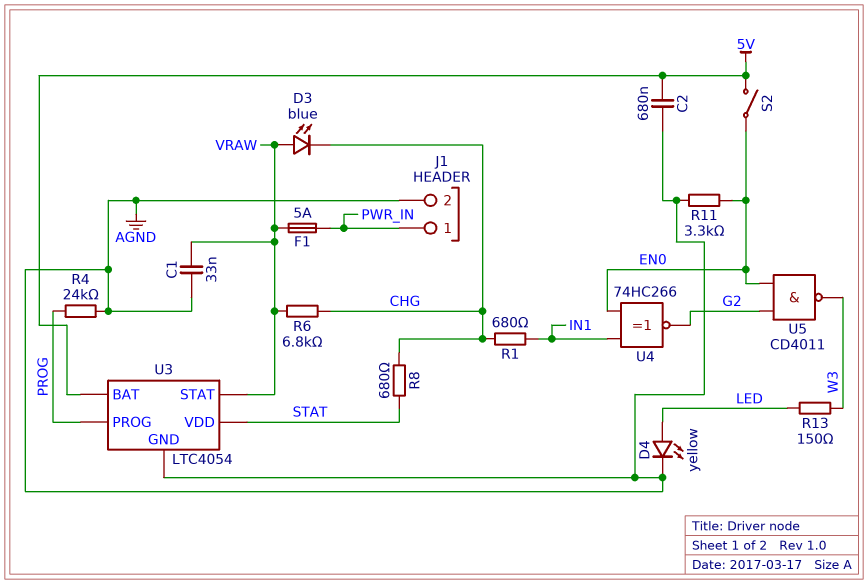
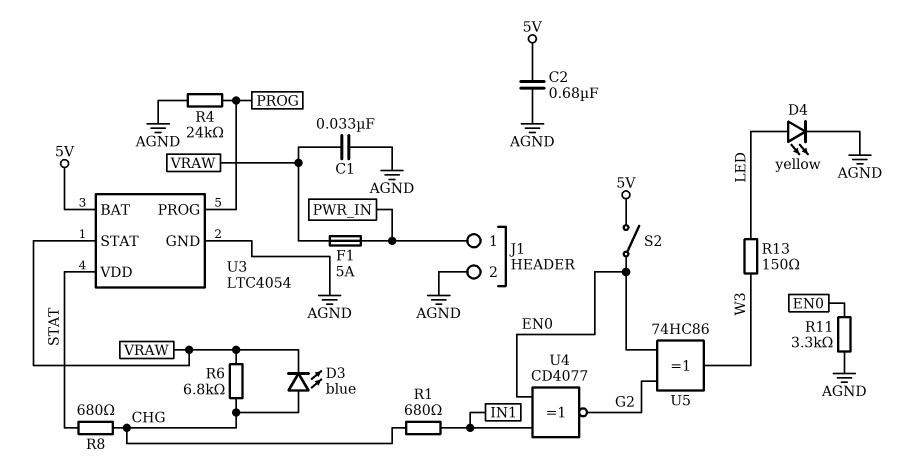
D3: LED blue (A VRAW, K CHG) -> LED blue (A CHG, K VRAW)
U4: XNOR 74HC266 (in EN0, in IN1, out G2) -> XNOR CD4077 (in EN0, in IN1, out G2)
U5: NAND CD4011 (in EN0, in G2, out W3) -> XOR 74HC86 (in EN0, in G2, out W3)

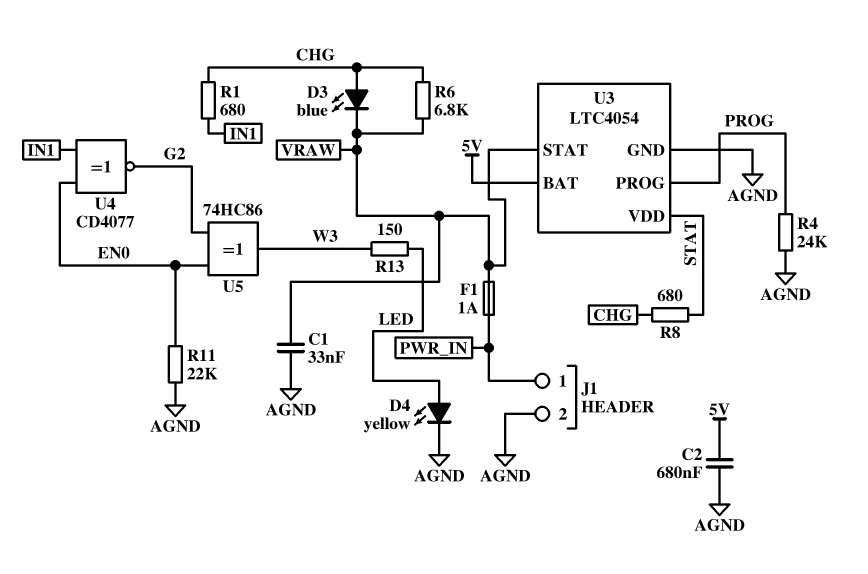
F1: 5A (PWR_IN, VRAW) -> 1A (PWR_IN, VRAW)
R11: 3.3k (AGND, EN0) -> 22k (AGND, EN0)
S2: switch (5V, EN0) -> none

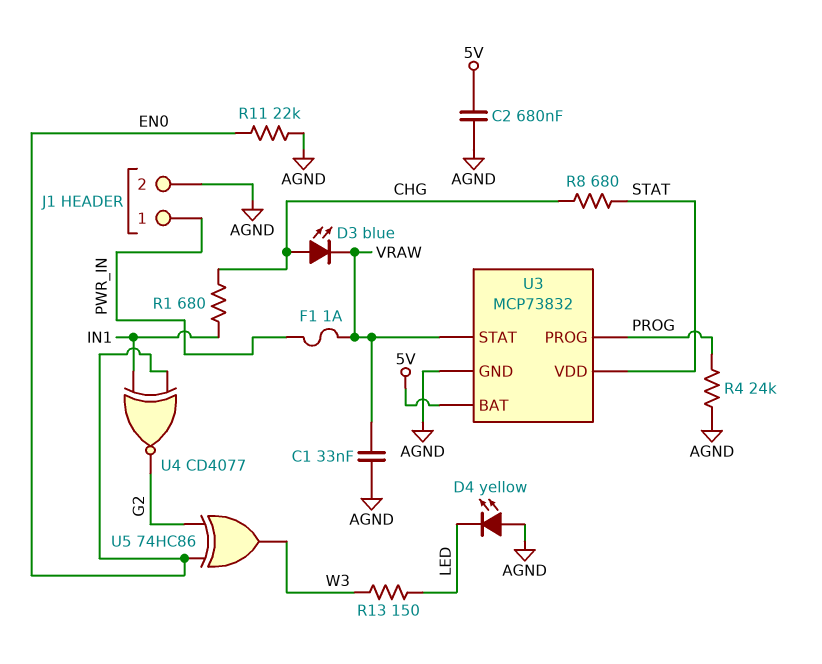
D4: LED yellow (A LED, K AGND) -> LED yellow (A AGND, K LED)
R6: 6.8k (CHG, VRAW) -> none
U3: LTC4054 -> MCP73832

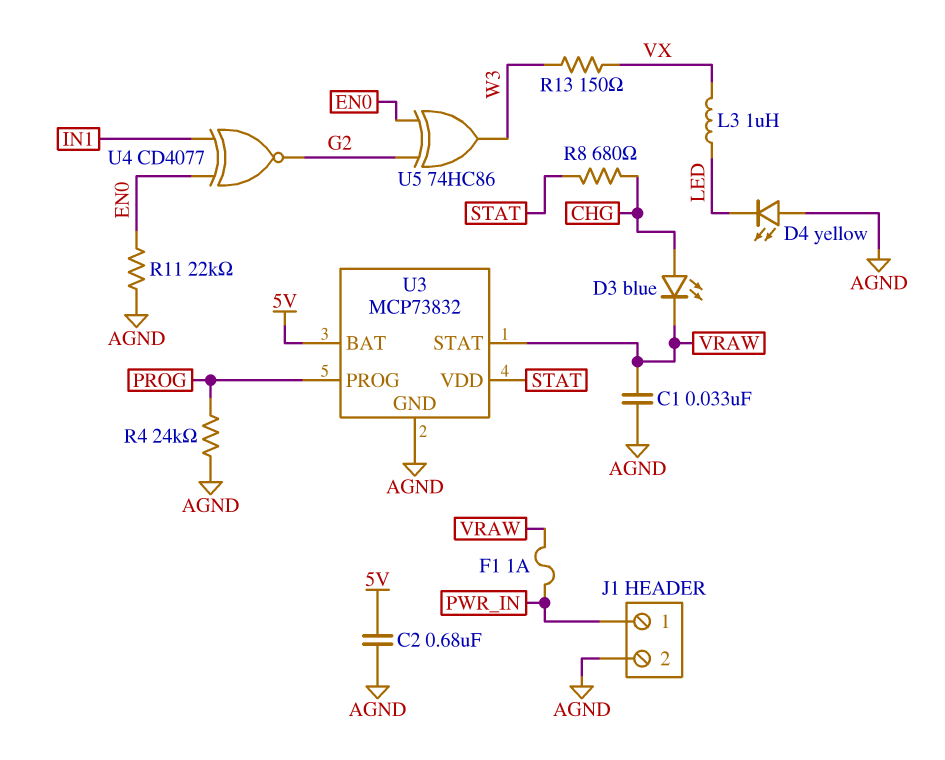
L3: none -> 1uH (LED, VX)
R1: 680 (CHG, IN1) -> none
R13: 150 (LED, W3) -> 150 (VX, W3)

